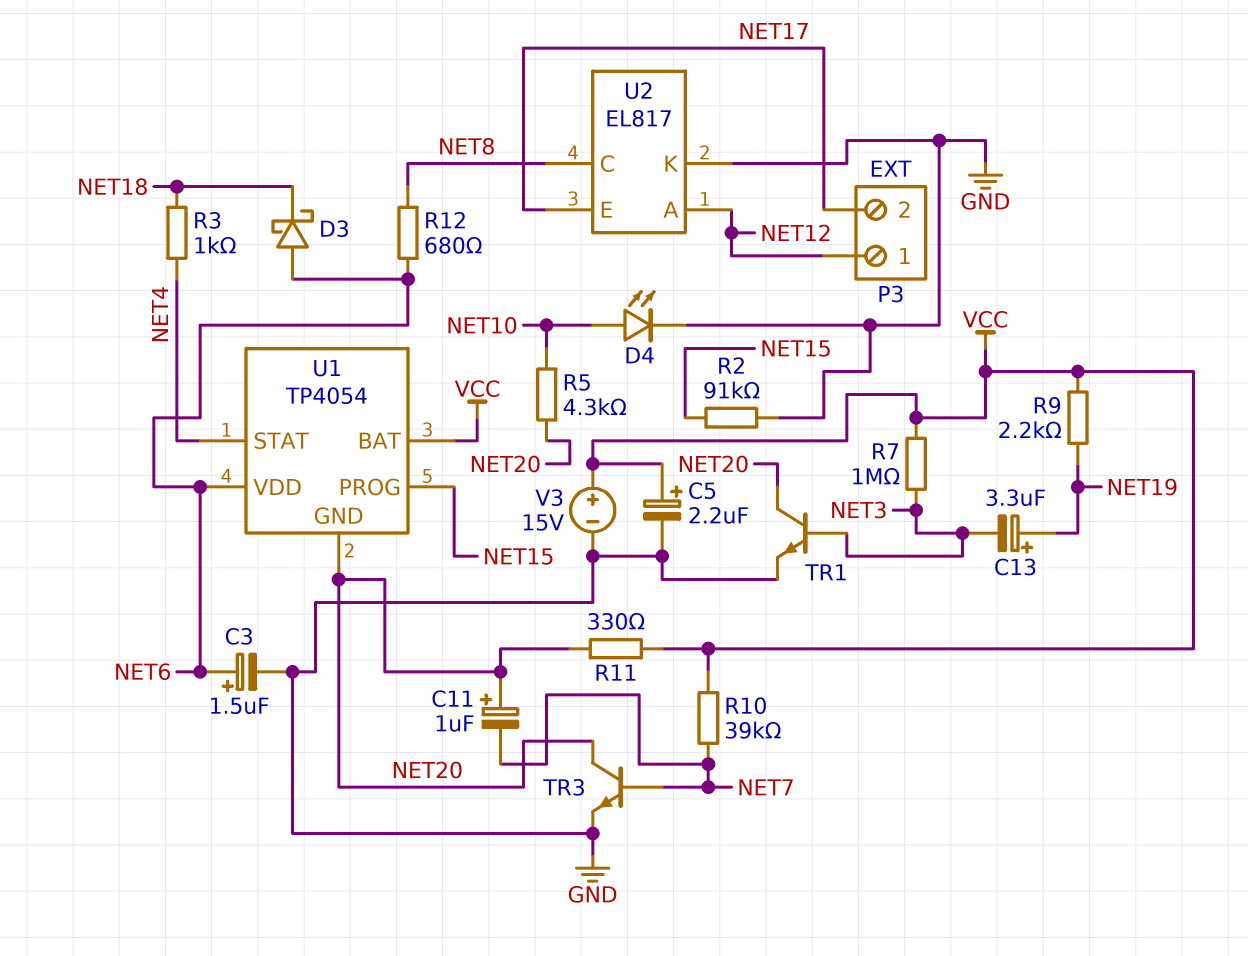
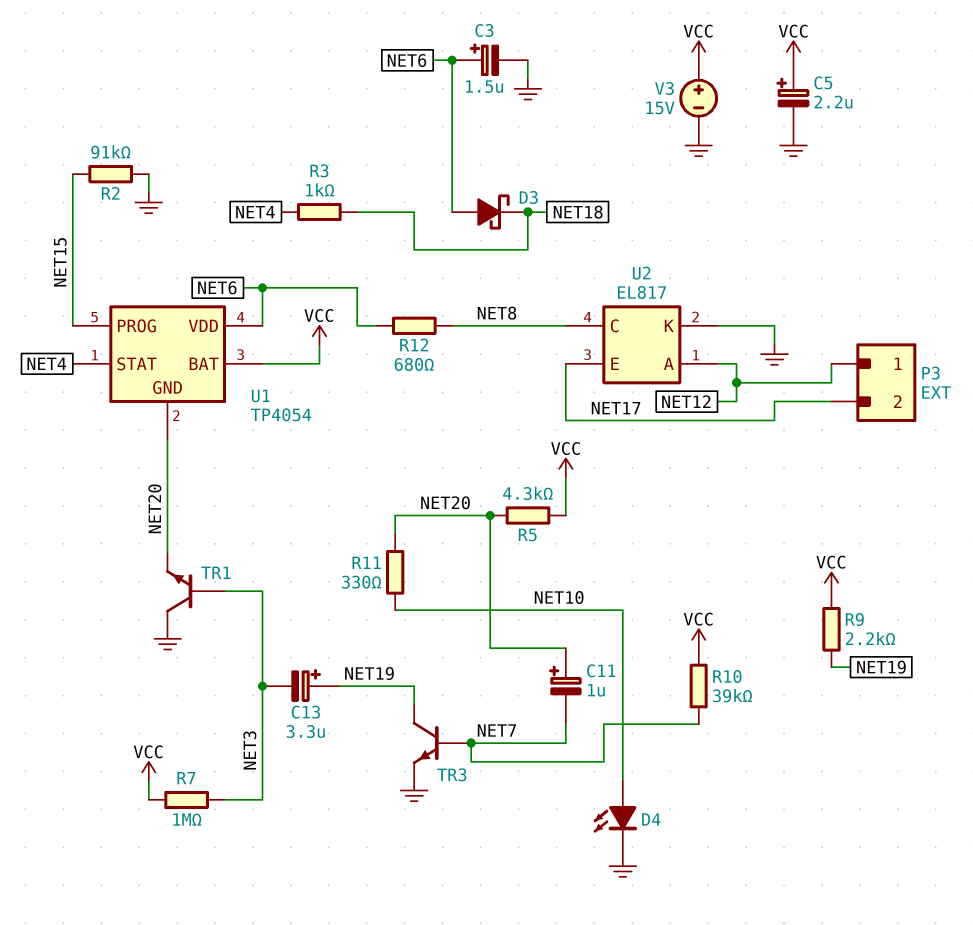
R5: 4.3k (NET10, NET20) -> 4.3k (NET20, VCC)
R11: 330 (NET20, VCC) -> 330 (NET10, NET20)
TR1: NPN (B NET3, C NET20, E GND) -> NPN (B NET3, C GND, E NET20)
TR3: NPN (B NET7, C NET20, E GND) -> NPN (B NET7, C NET19, E GND)

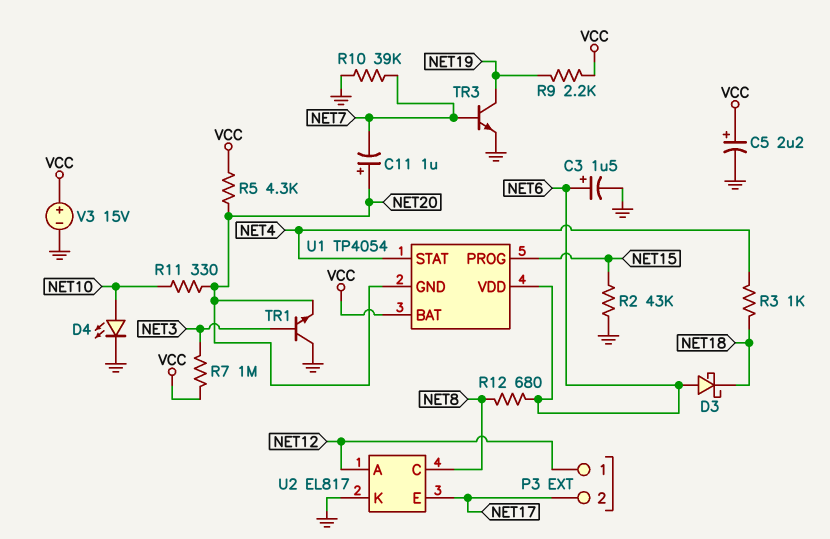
C13: 3.3uF (plus NET19, minus NET3) -> none
R2: 91k (GND, NET15) -> 43k (GND, NET15)
R10: 39k (NET7, VCC) -> 39k (GND, NET7)

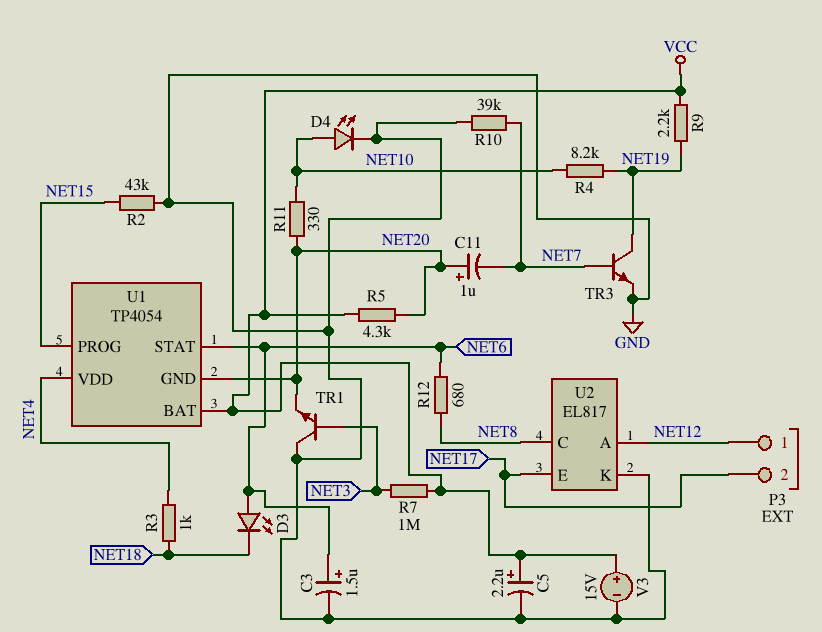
D3: schottky (A NET6, K NET18) -> LED (A NET6, K NET18)
R4: none -> 8.2k (NET10, NET19)
U1 pin STAT: NET4 -> NET6
U1 pin VDD: NET6 -> NET4

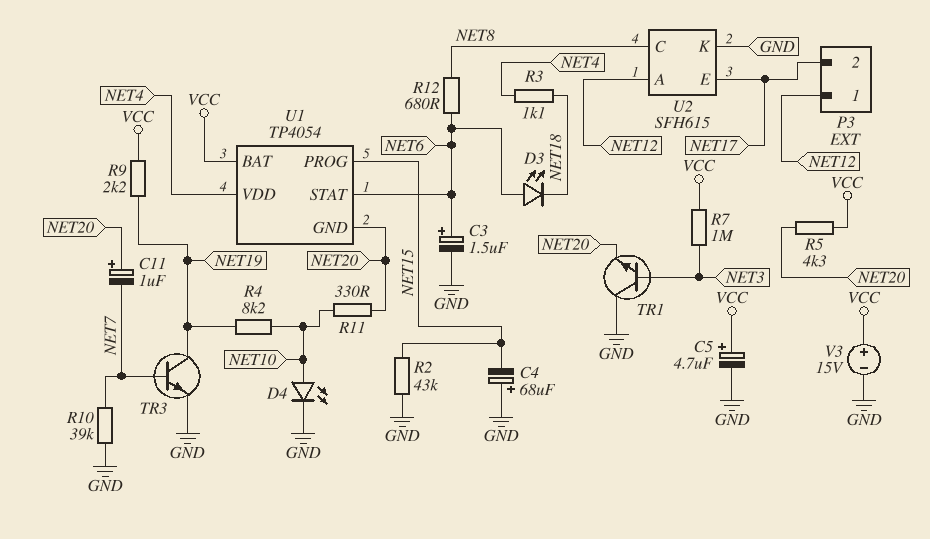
C4: none -> 68uF (plus GND, minus NET15)
C5: 2.2uF (plus VCC, minus GND) -> 4.7uF (plus VCC, minus GND)
R3: 1k (NET4, NET18) -> 1.1k (NET4, NET18)
U2: EL817 -> SFH615

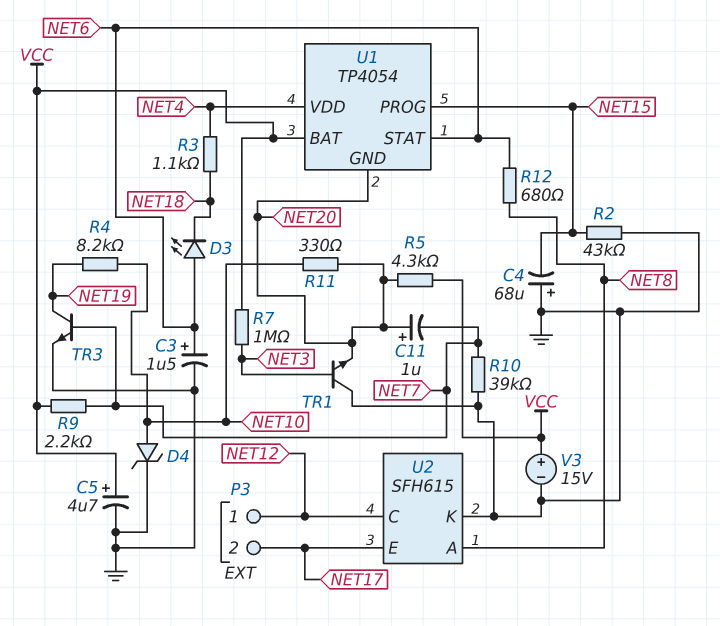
D4: LED (A NET10, K GND) -> zener (A NET10, K GND)
R9: 2.2k (NET19, VCC) -> 2.2k (NET7, VCC)
U2 pin A: NET12 -> NET8
U2 pin C: NET8 -> NET12

